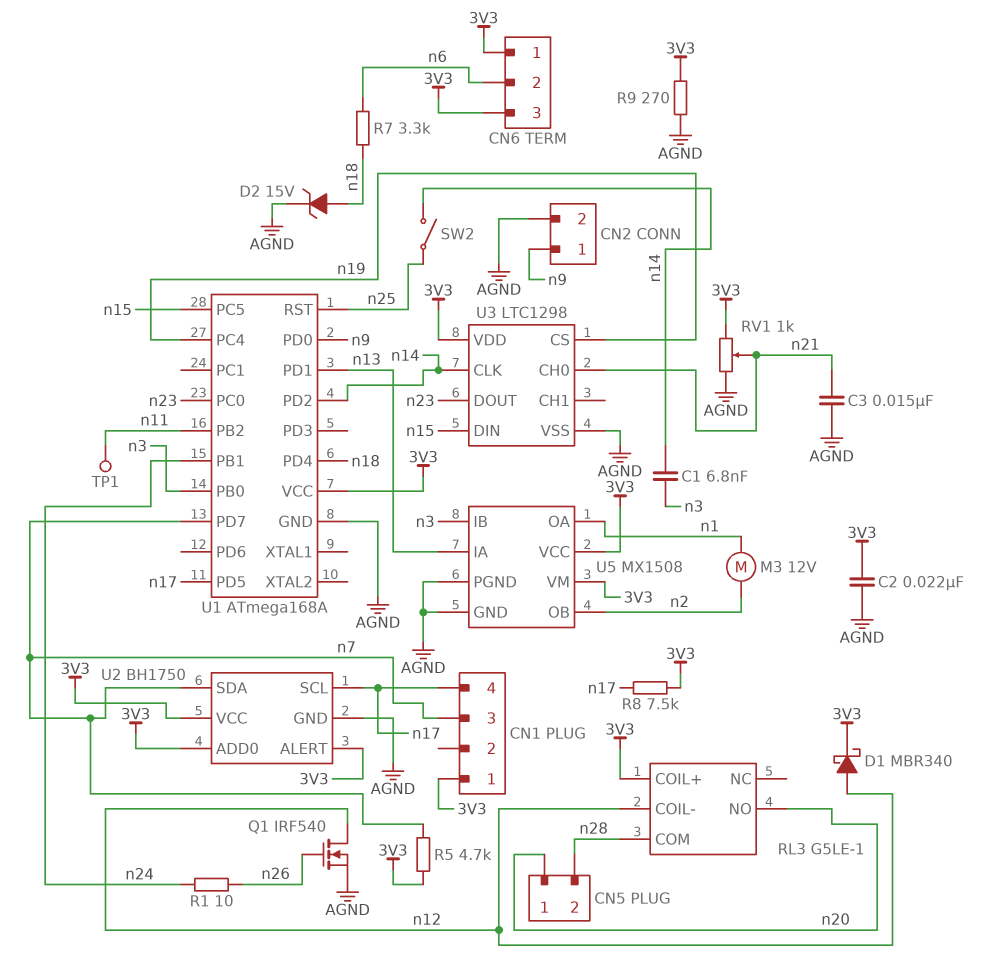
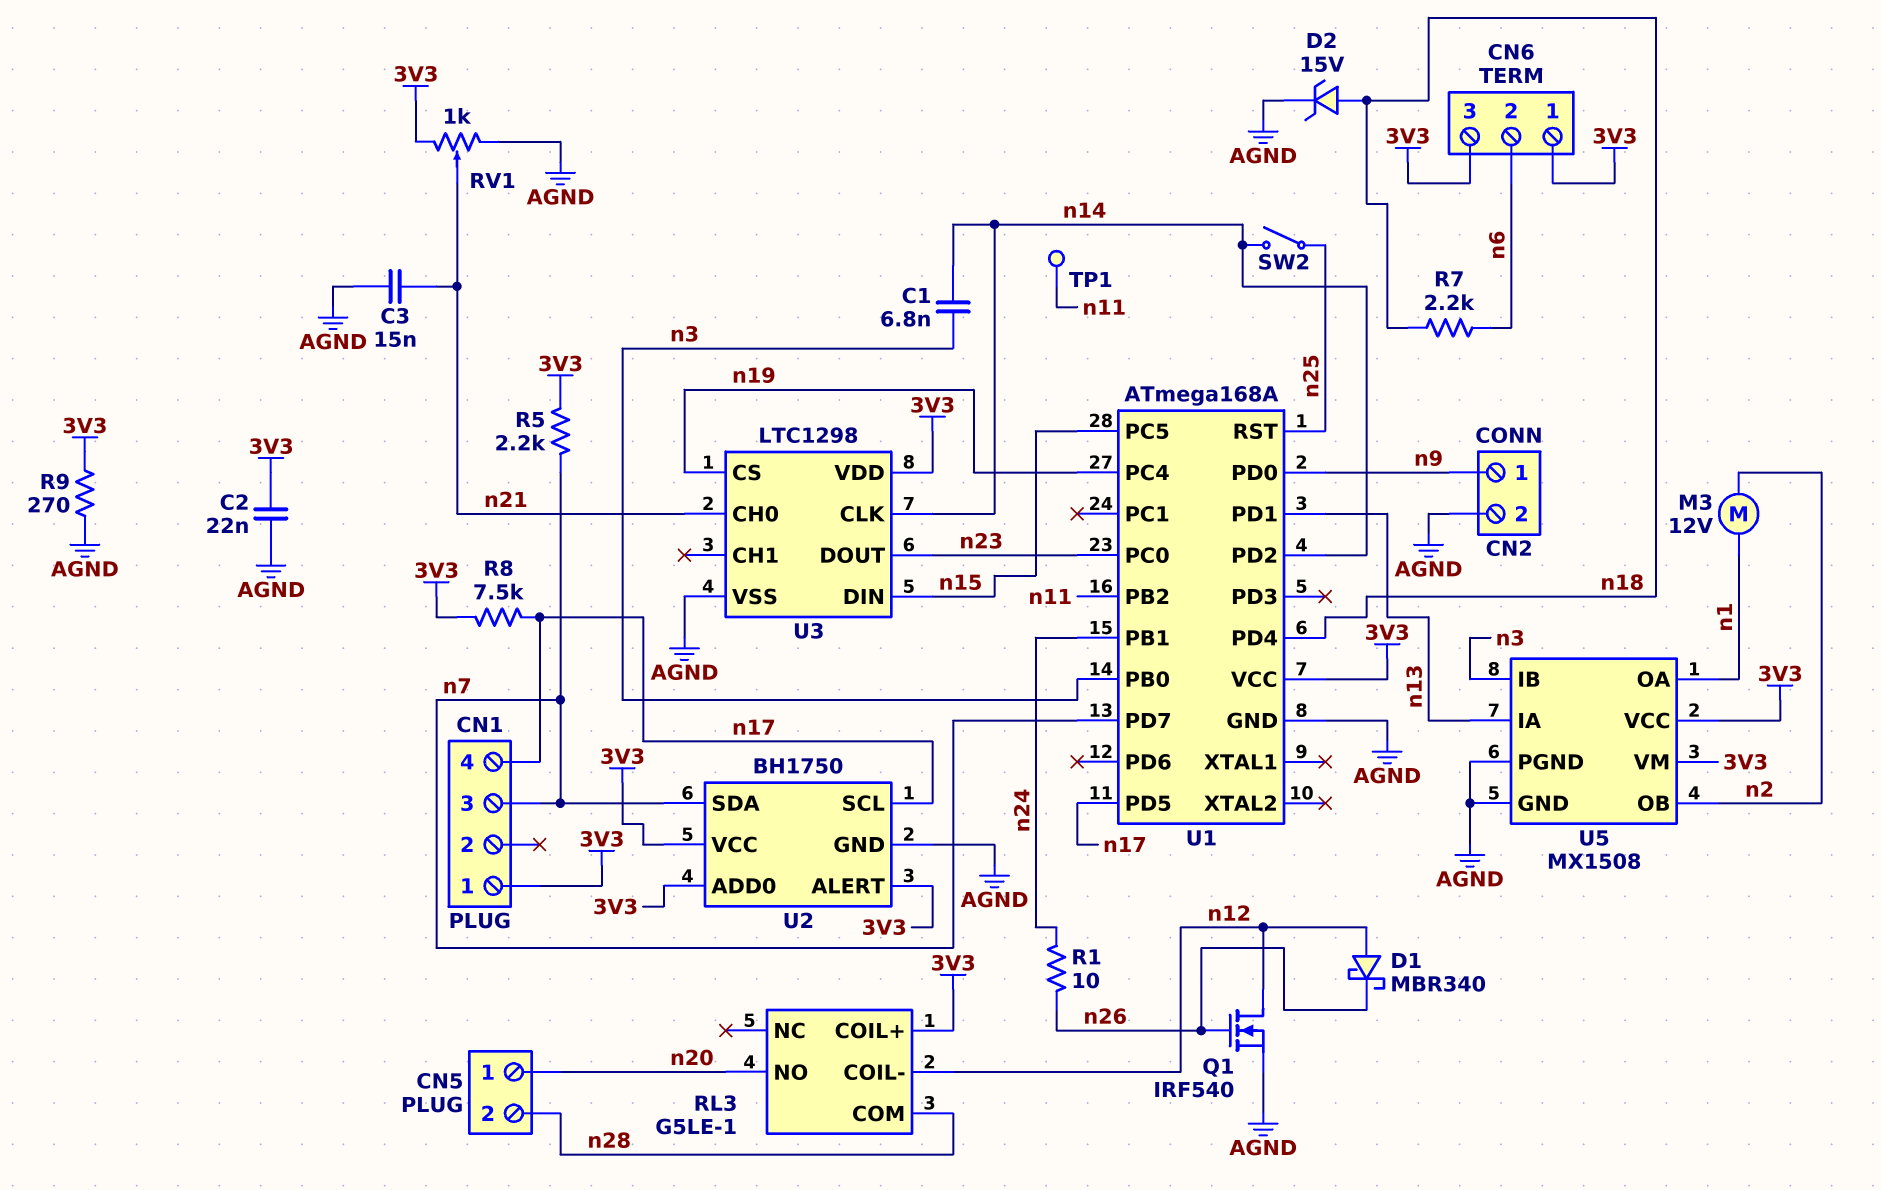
D1: schottky MBR340 (A n12, K 3V3) -> schottky MBR340 (A n12, K n26)
R5: 4.7k (3V3, n7) -> 2.2k (3V3, n7)
R7: 3.3k (n6, n18) -> 2.2k (n6, n18)

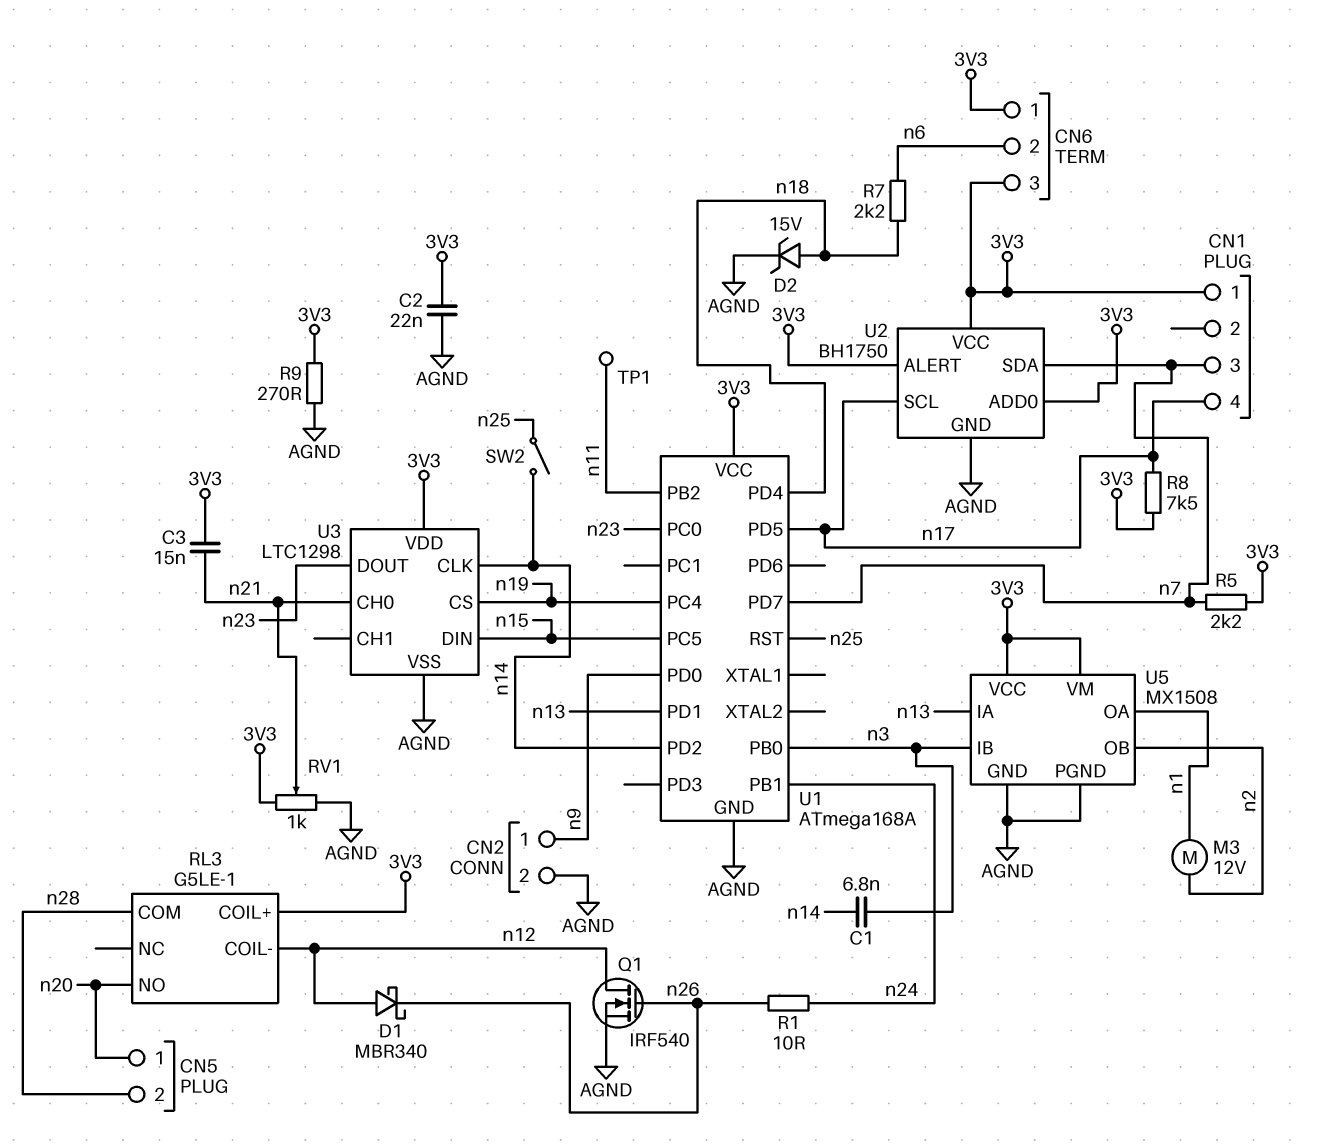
C3: 15nF (AGND, n21) -> 15nF (3V3, n21)

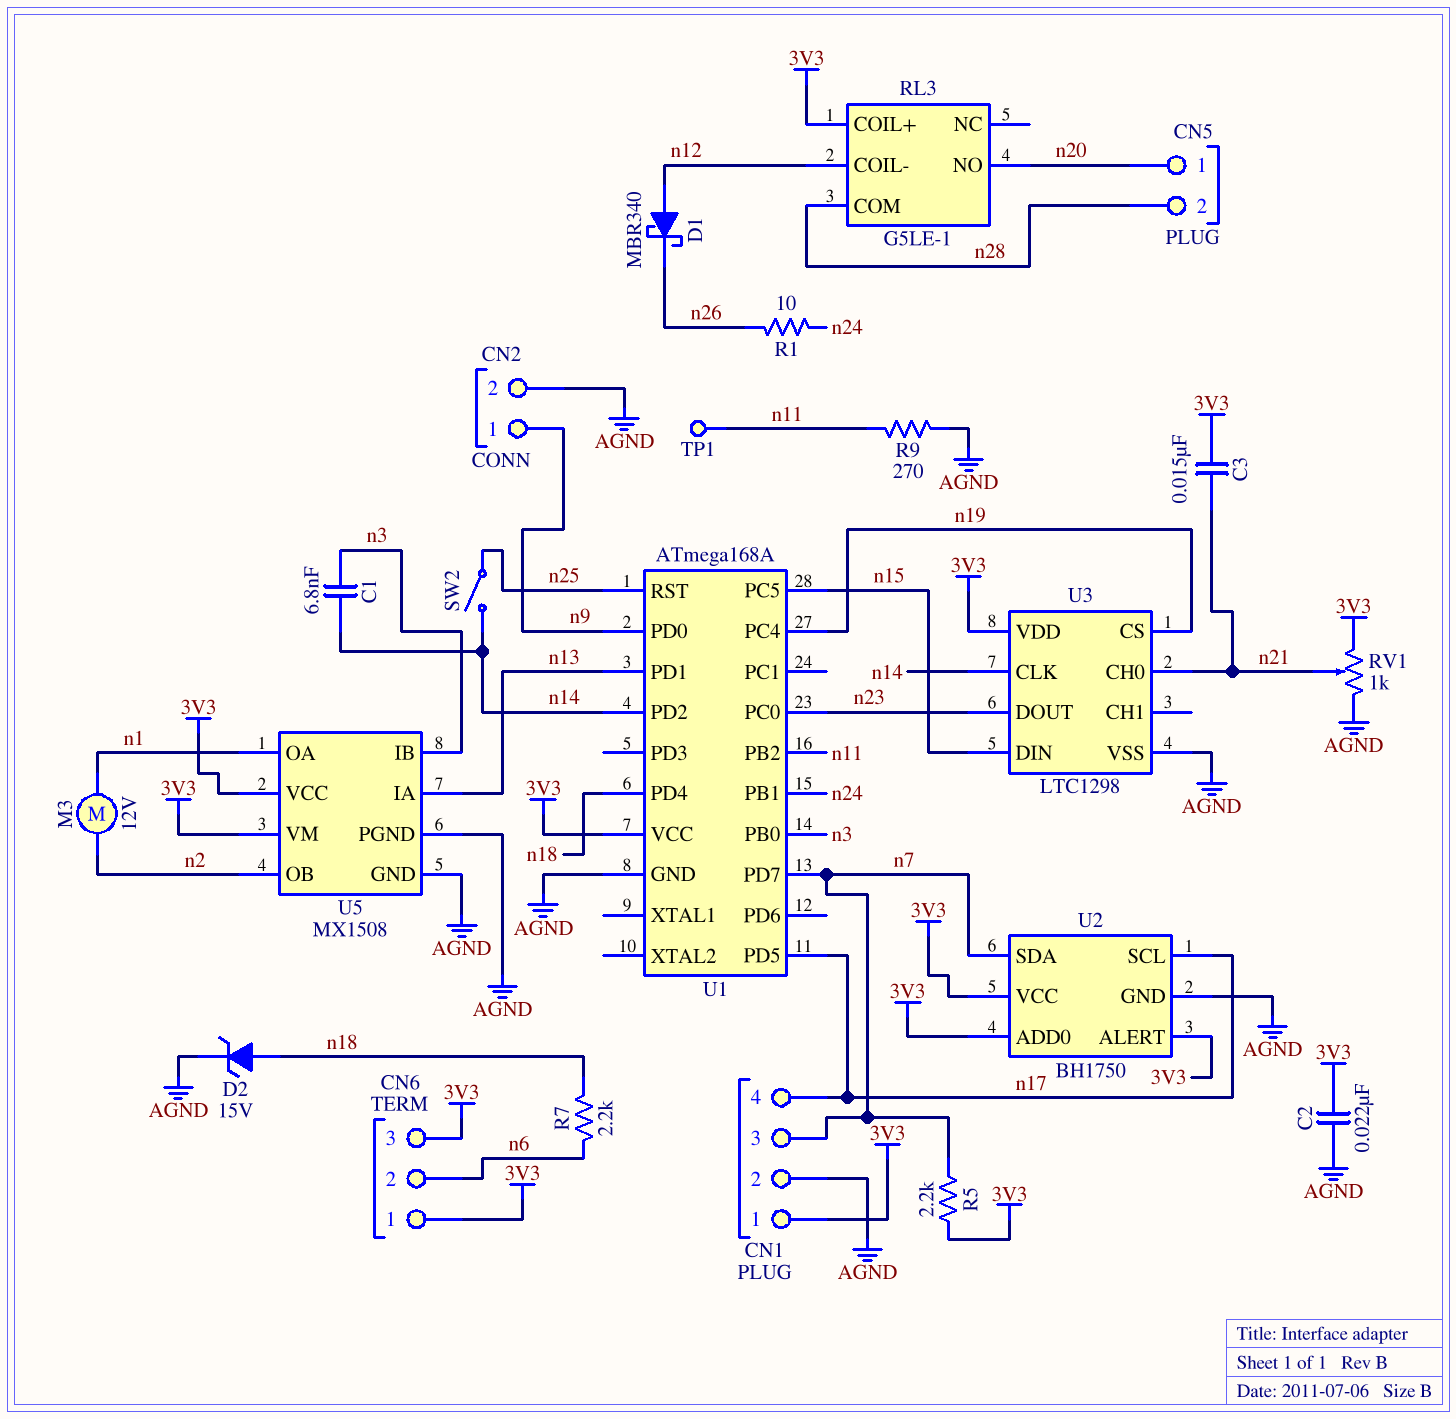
CN1 pin 2: none -> AGND
Q1: NMOS IRF540 (G n26, D n12, S AGND) -> none
R8: 7.5k (3V3, n17) -> none
R9: 270 (3V3, AGND) -> 270 (AGND, n11)

